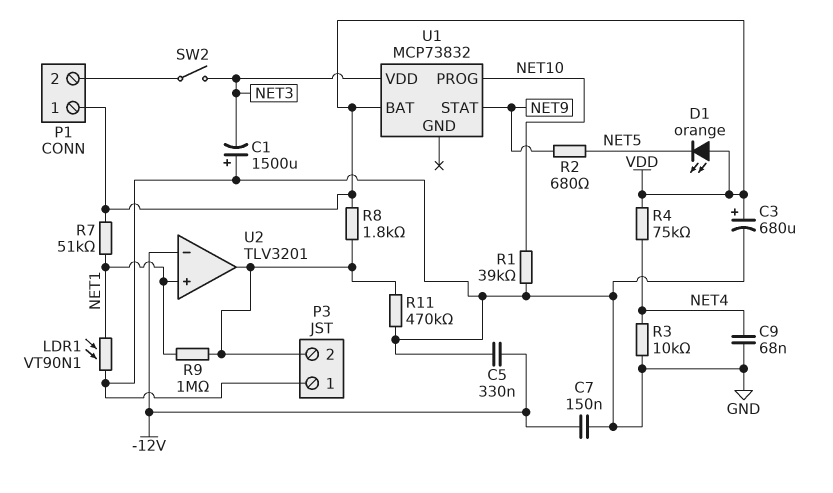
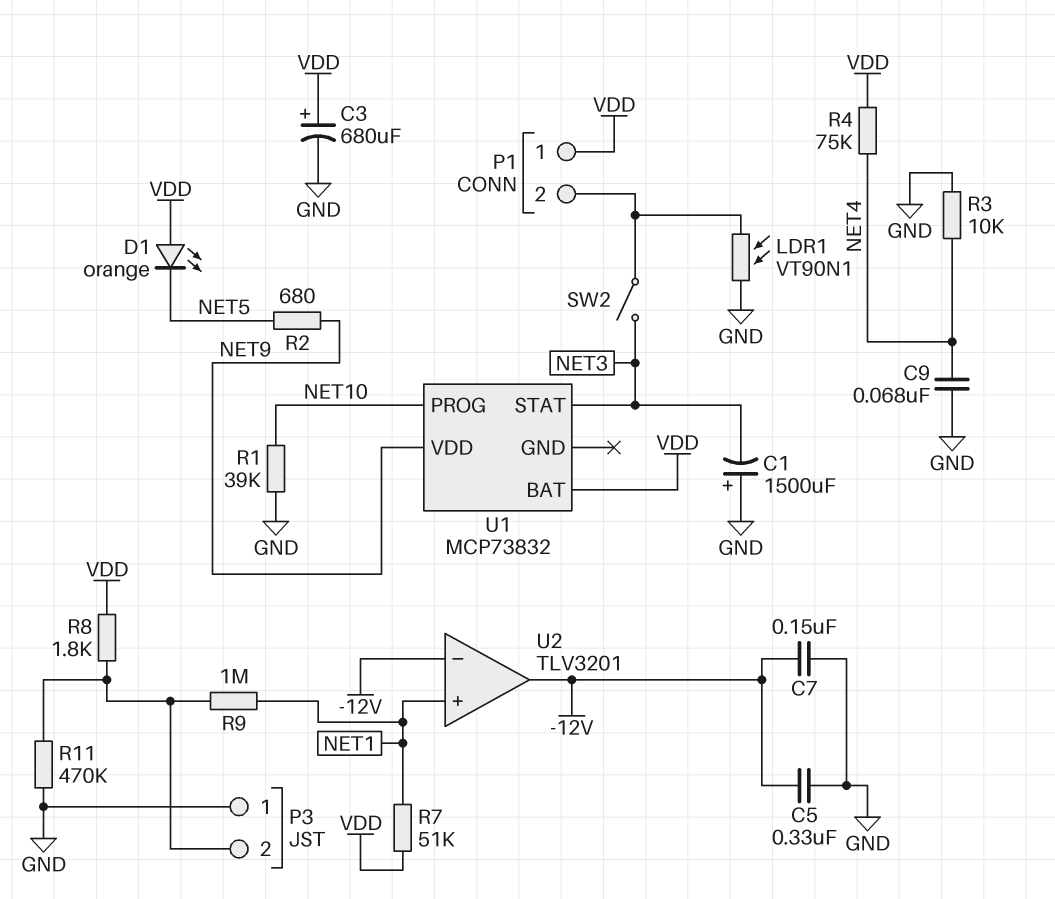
LDR1: VT90N1 (GND, NET1) -> VT90N1 (GND, P1/2)
U1 pin STAT: NET9 -> NET3
U1 pin VDD: NET3 -> NET9
U2 pin out: P3/2 -> -12V

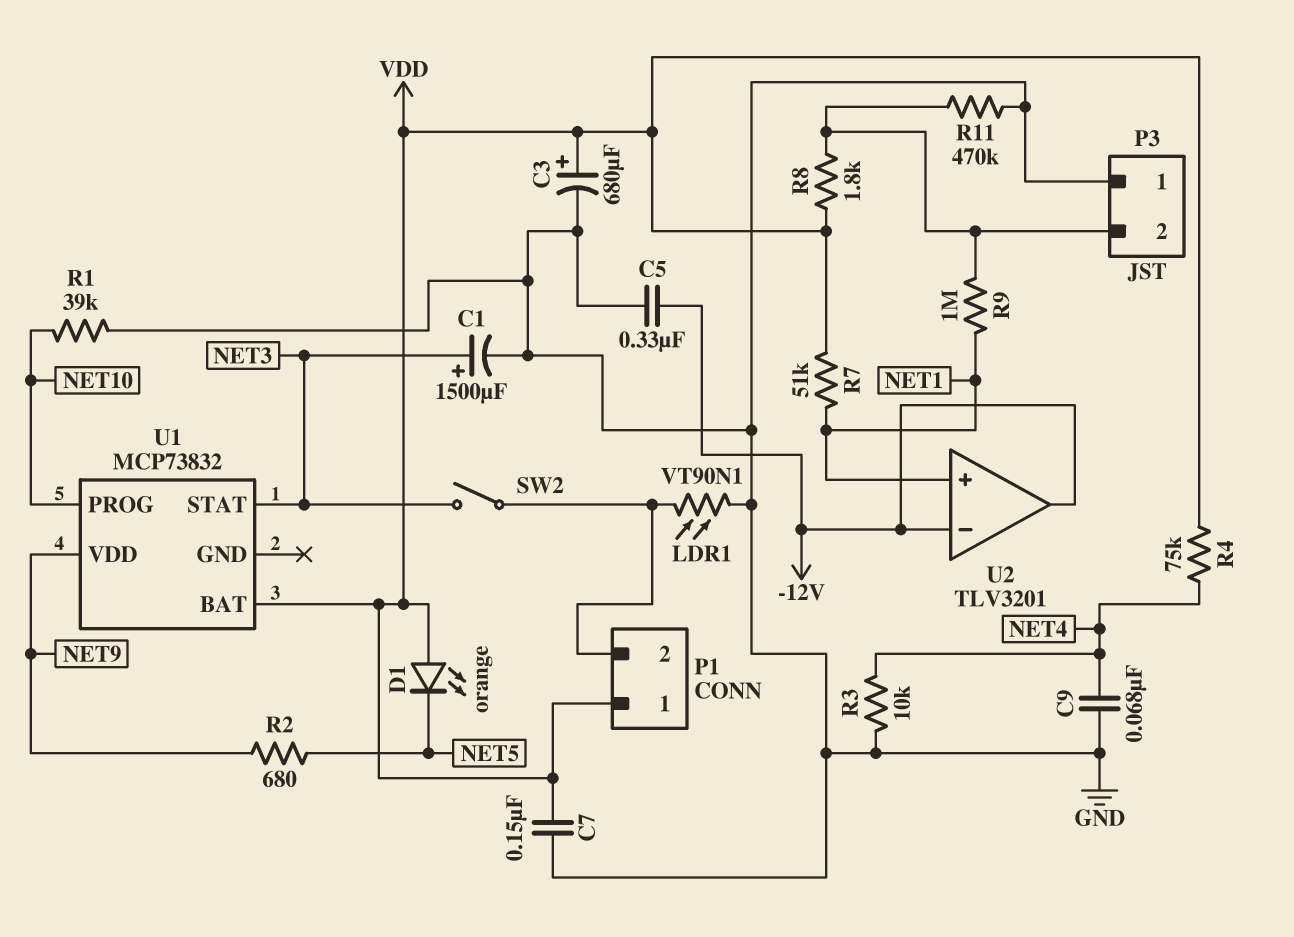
C1: 1500uF (plus GND, minus NET3) -> 1500uF (plus NET3, minus GND)
C7: 150nF (-12V, GND) -> 150nF (GND, VDD)

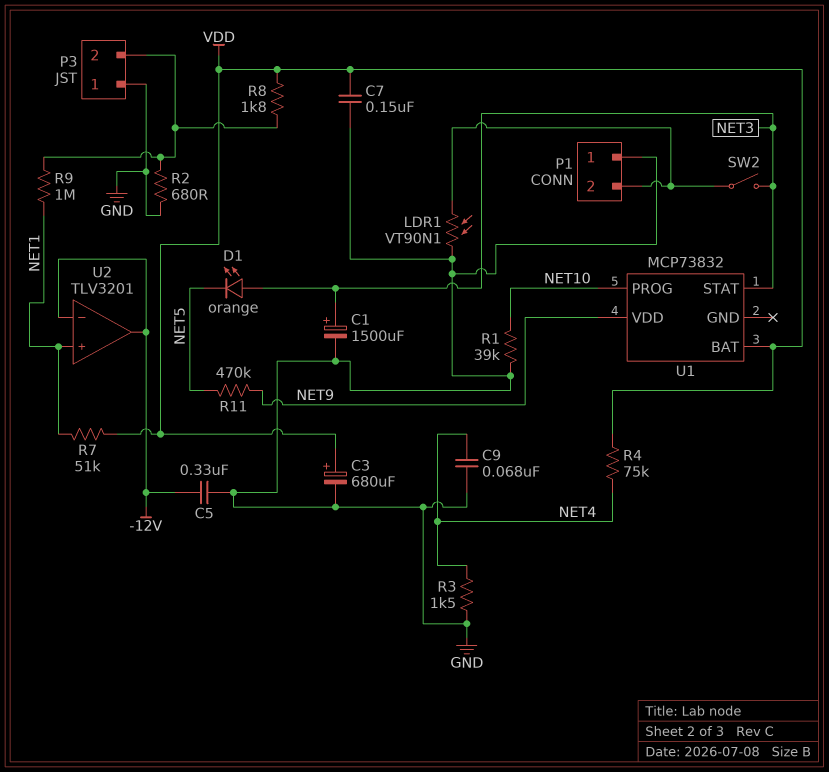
D1: LED orange (A VDD, K NET5) -> LED orange (A NET3, K NET5)
P1 pin 1: VDD -> GND
R2: 680 (NET5, NET9) -> 680 (GND, P3/2)
R3: 10k (GND, NET4) -> 1.5k (GND, NET4)
R11: 470k (GND, P3/2) -> 470k (NET5, NET9)

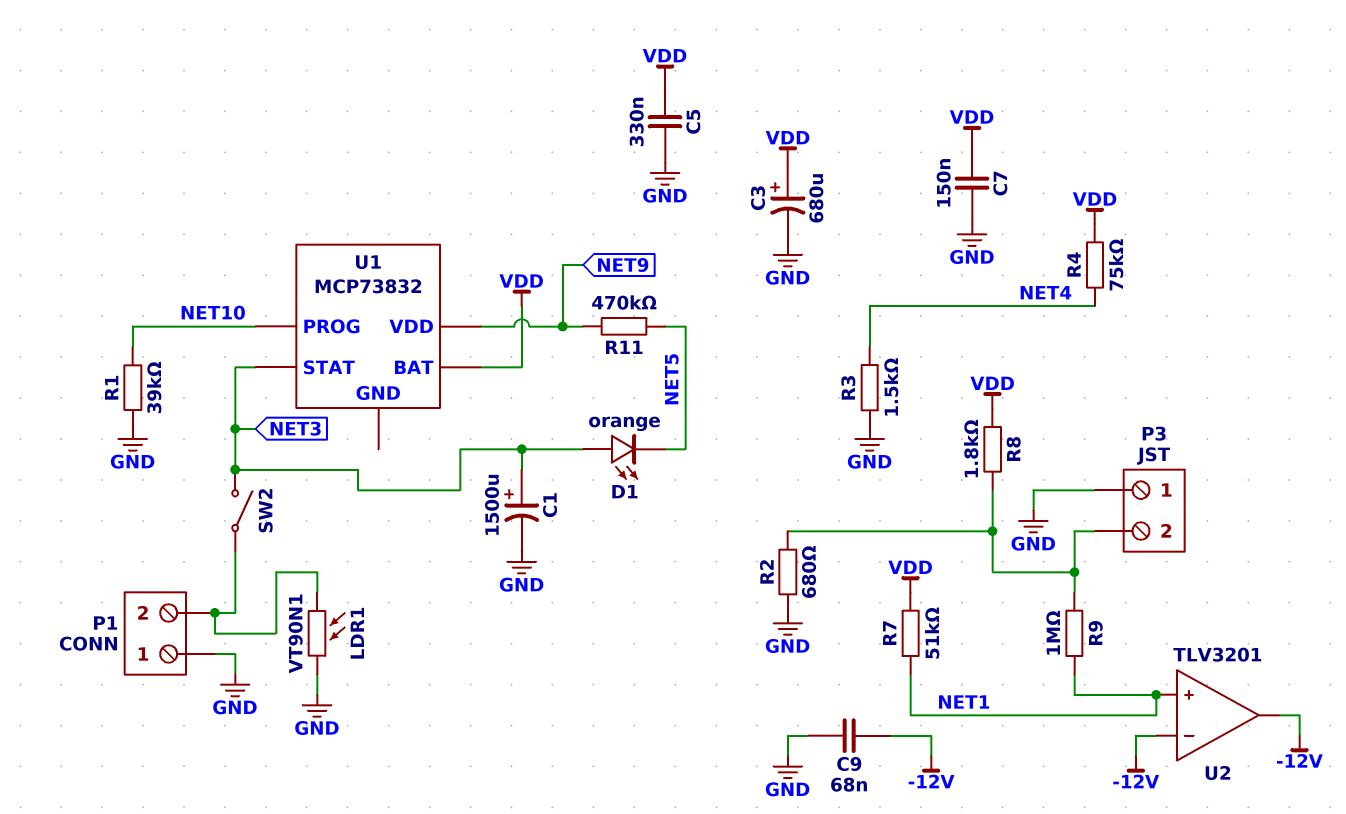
C5: 330nF (-12V, GND) -> 330nF (GND, VDD)
C9: 68nF (GND, NET4) -> 68nF (-12V, GND)

